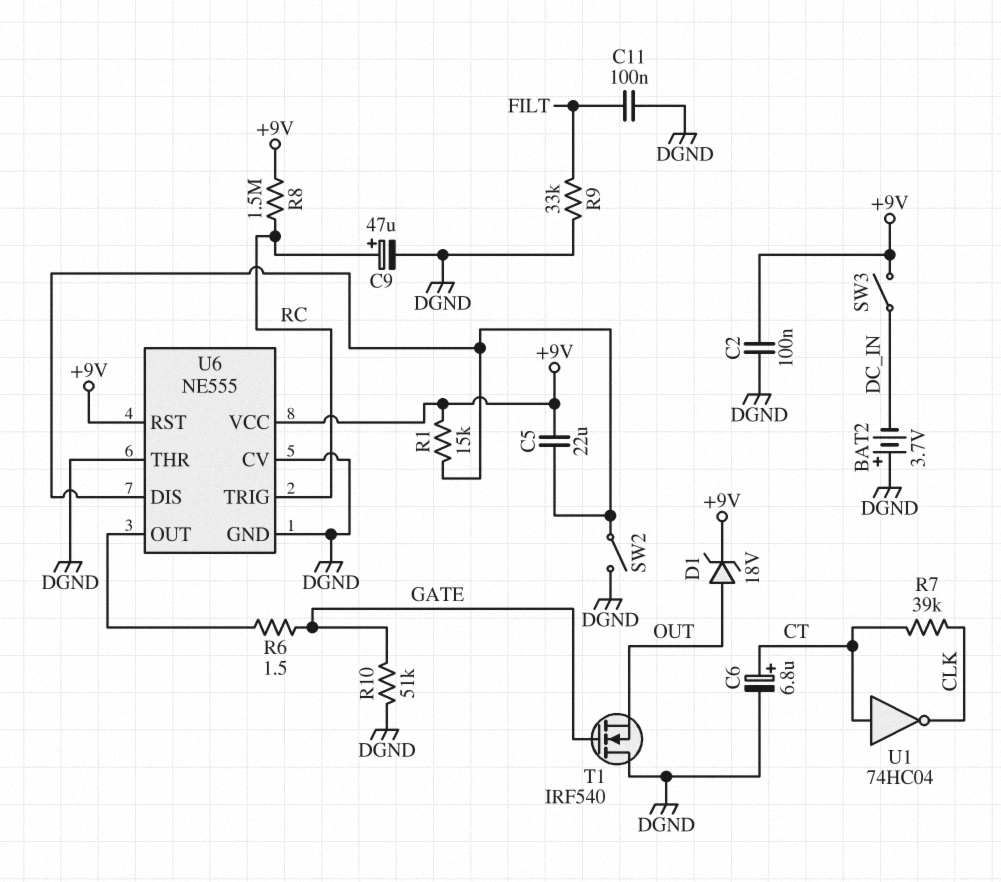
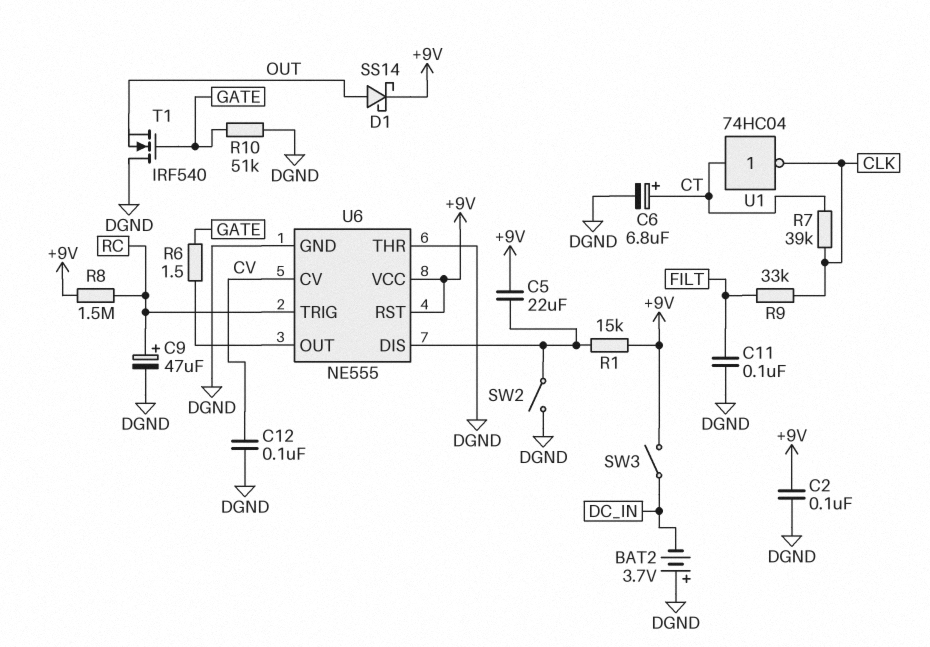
C12: none -> 100nF (CV, DGND)
D1: zener 18V (A OUT, K +9V) -> schottky SS14 (A OUT, K +9V)
R9: 33k (DGND, FILT) -> 33k (CLK, FILT)
U6 pin CV: DGND -> CV

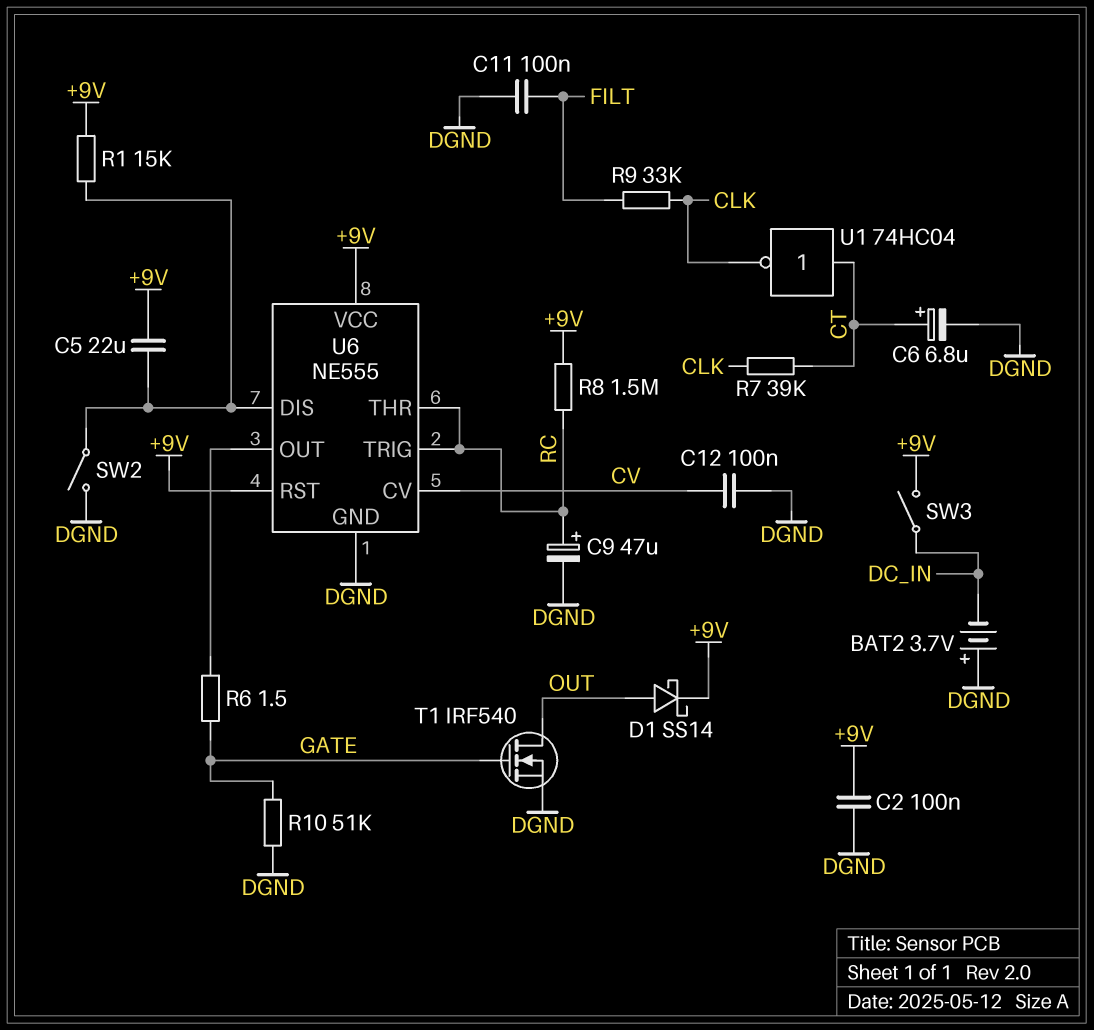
T1: NMOS IRF540 (G GATE, D DGND, S OUT) -> NMOS IRF540 (G GATE, D OUT, S DGND)
U6 pin THR: DGND -> RC

